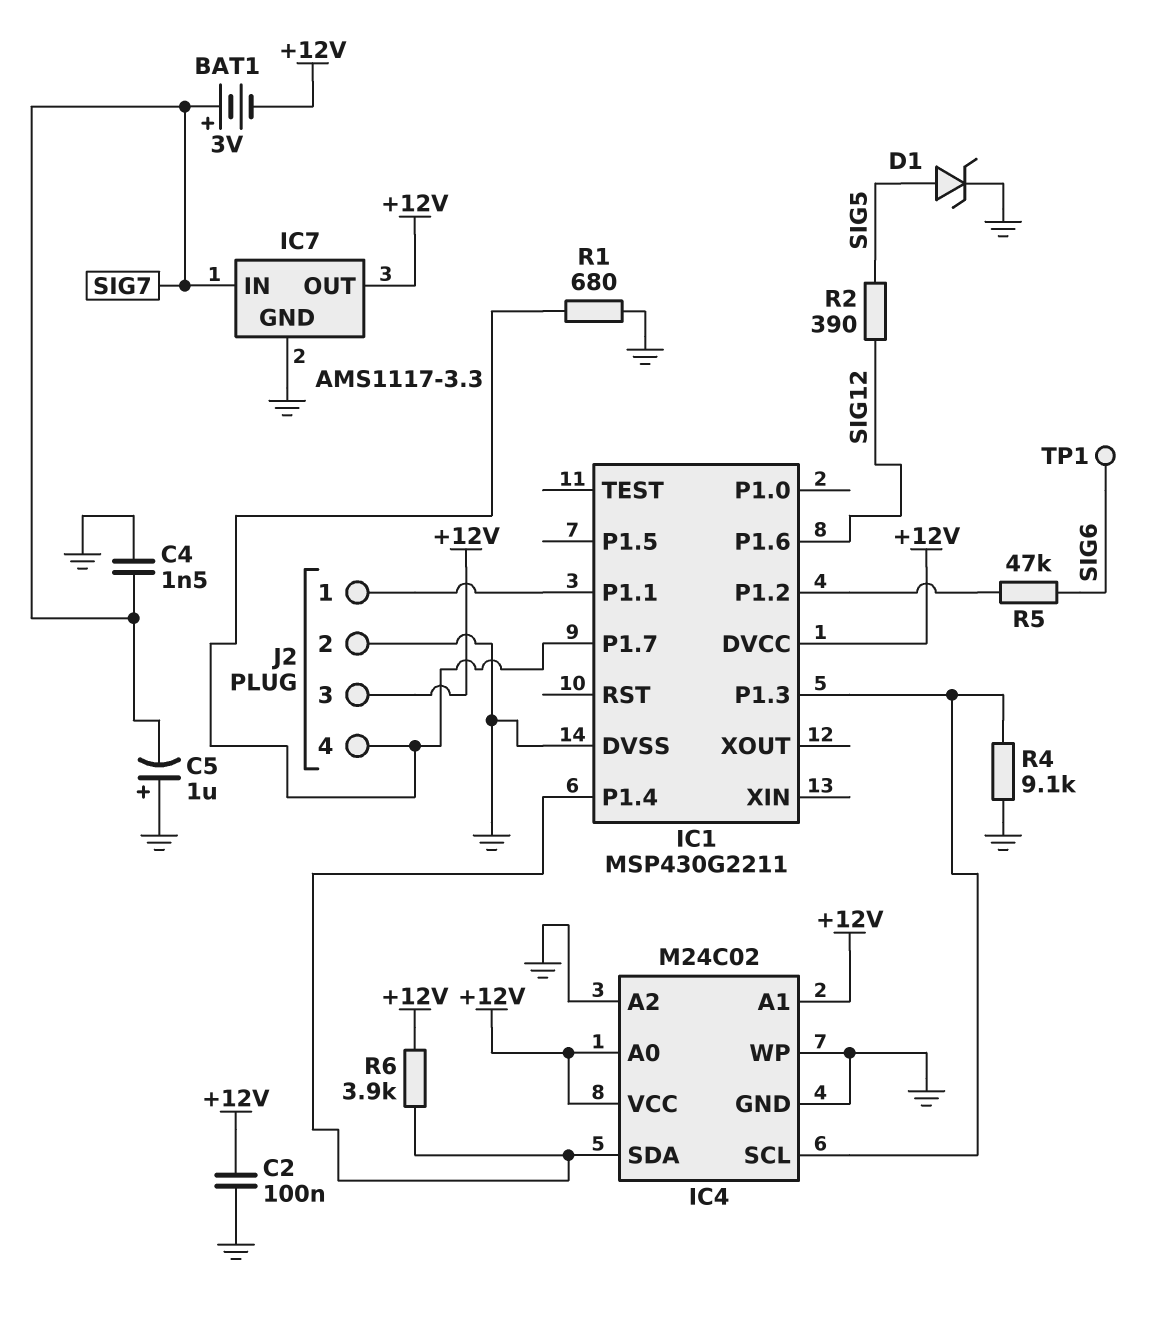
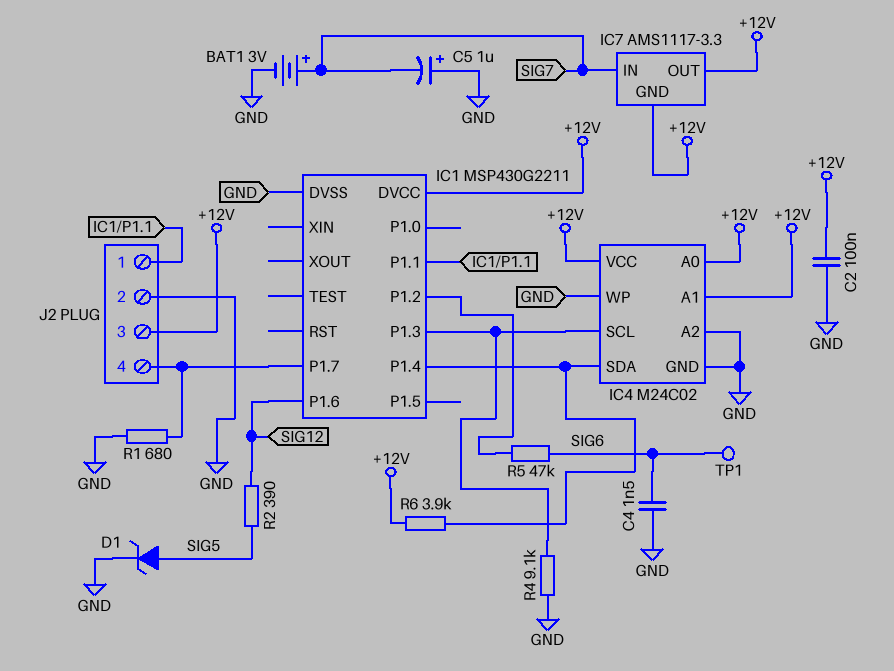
BAT1: 3V (plus SIG7, minus +12V) -> 3V (plus SIG7, minus GND)
C4: 1.5nF (GND, SIG7) -> 1.5nF (GND, SIG6)
IC7 pin GND: GND -> +12V

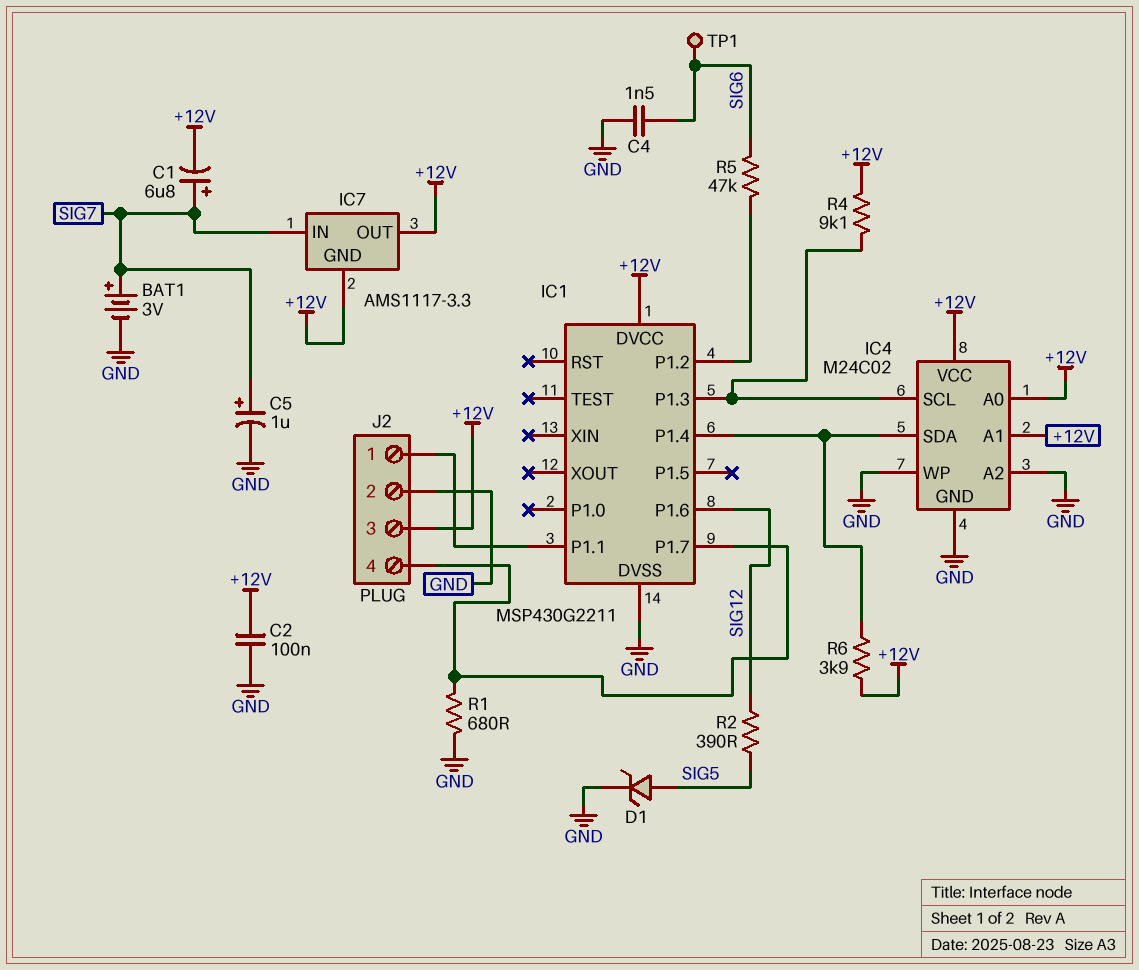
C1: none -> 6.8uF (plus SIG7, minus +12V)
C5: 1uF (plus GND, minus SIG7) -> 1uF (plus SIG7, minus GND)
R4: 9.1k (GND, IC1/P1.3) -> 9.1k (+12V, IC1/P1.3)

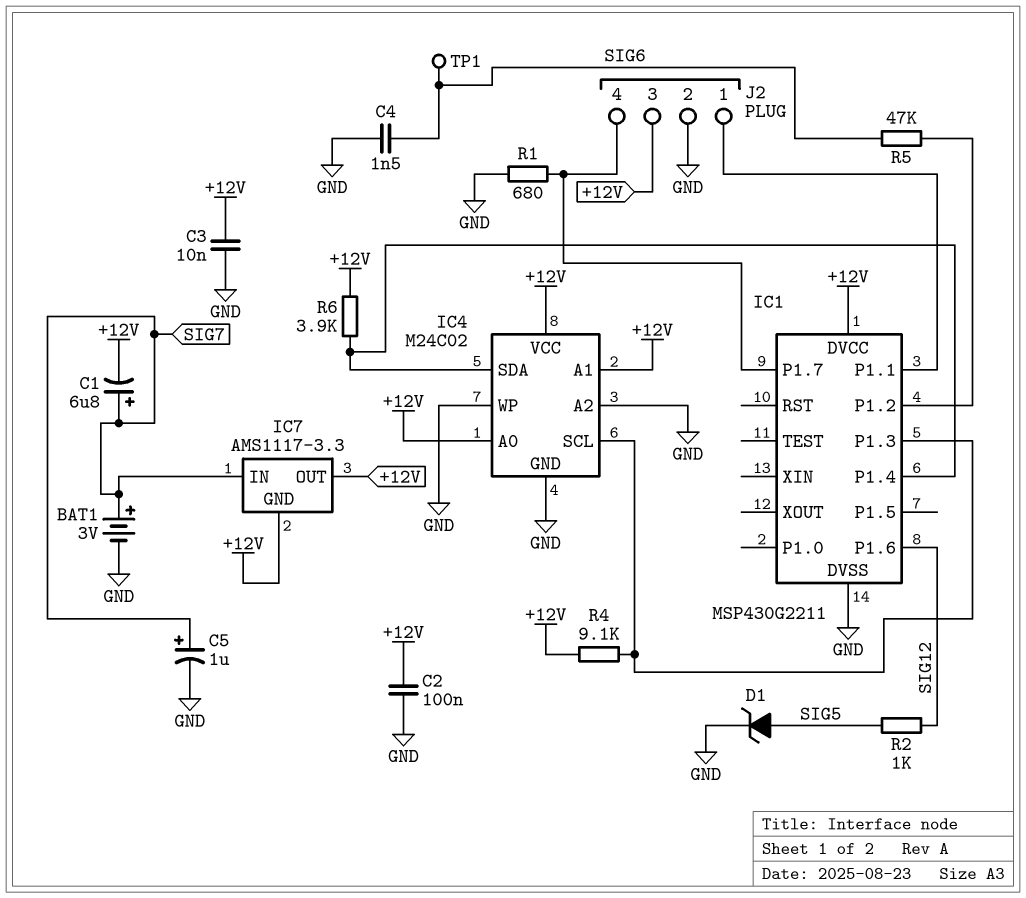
C3: none -> 10nF (+12V, GND)
R2: 390 (SIG5, SIG12) -> 1k (SIG5, SIG12)

